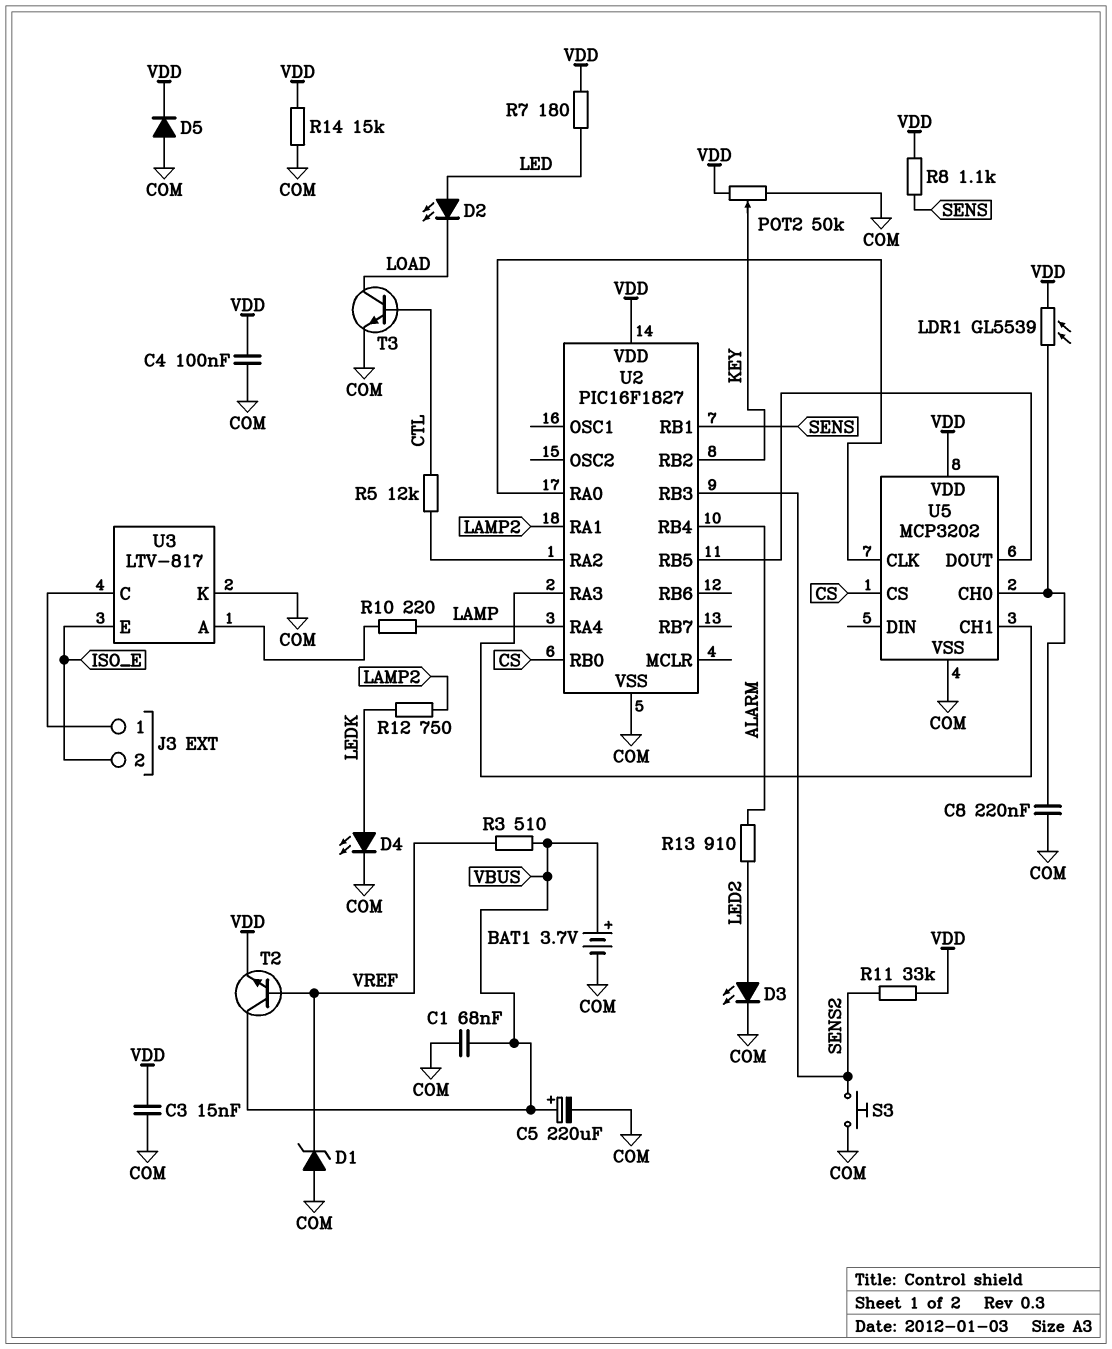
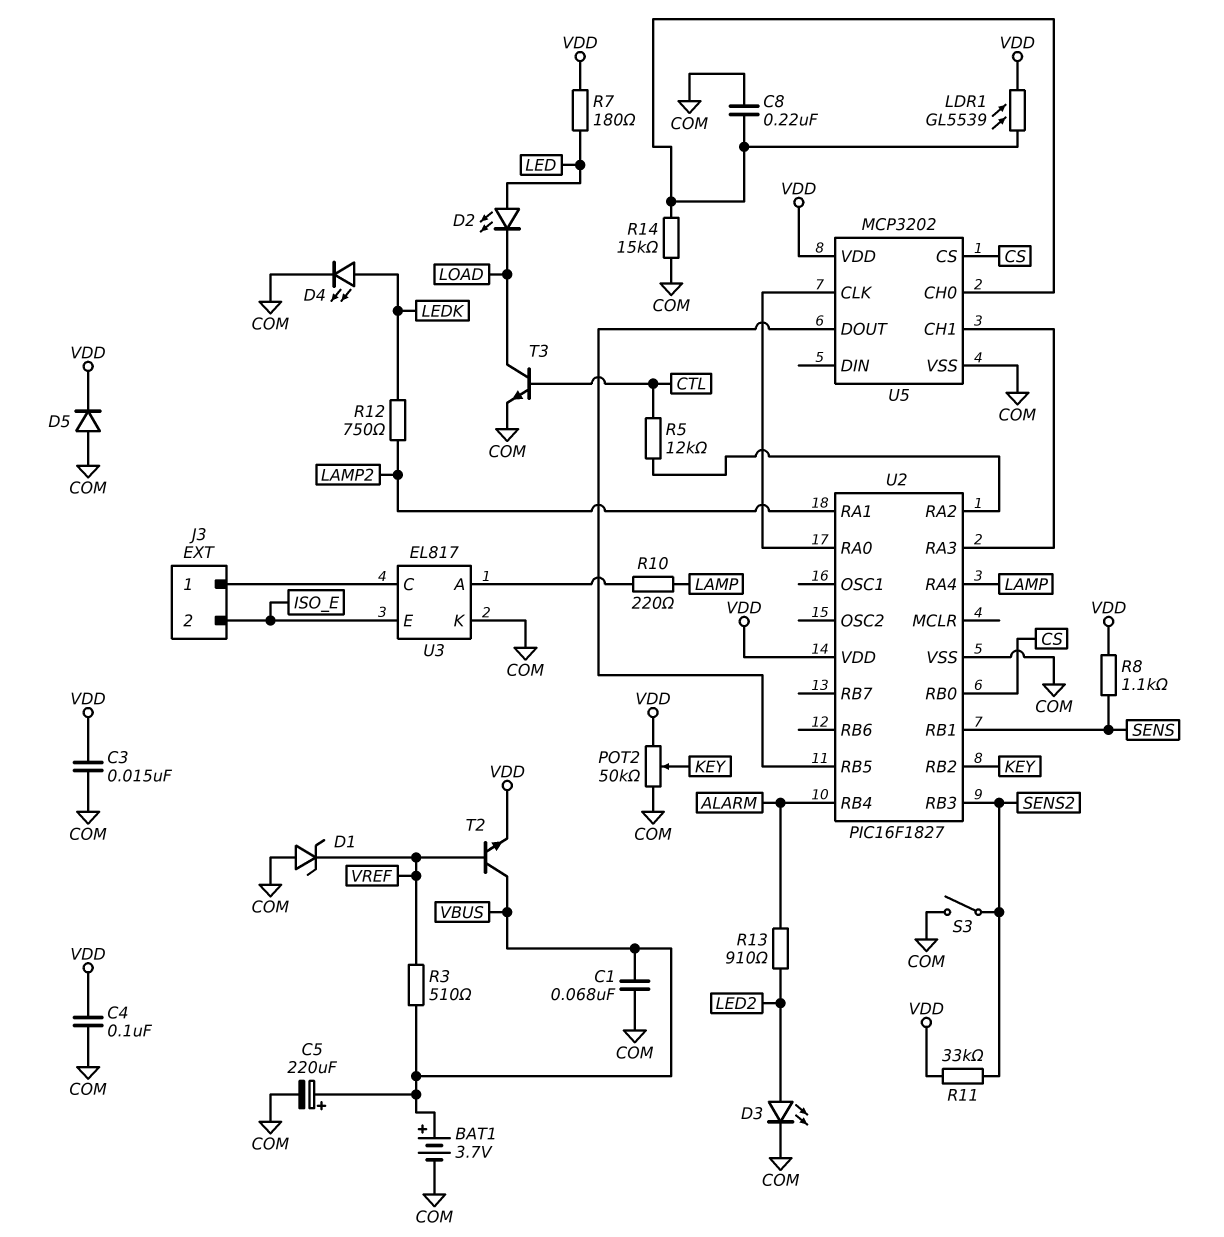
R14: 15k (COM, VDD) -> 15k (COM, U5/CH0)
S3: button (COM, SENS2) -> switch (COM, SENS2)
U3: LTV-817 -> EL817

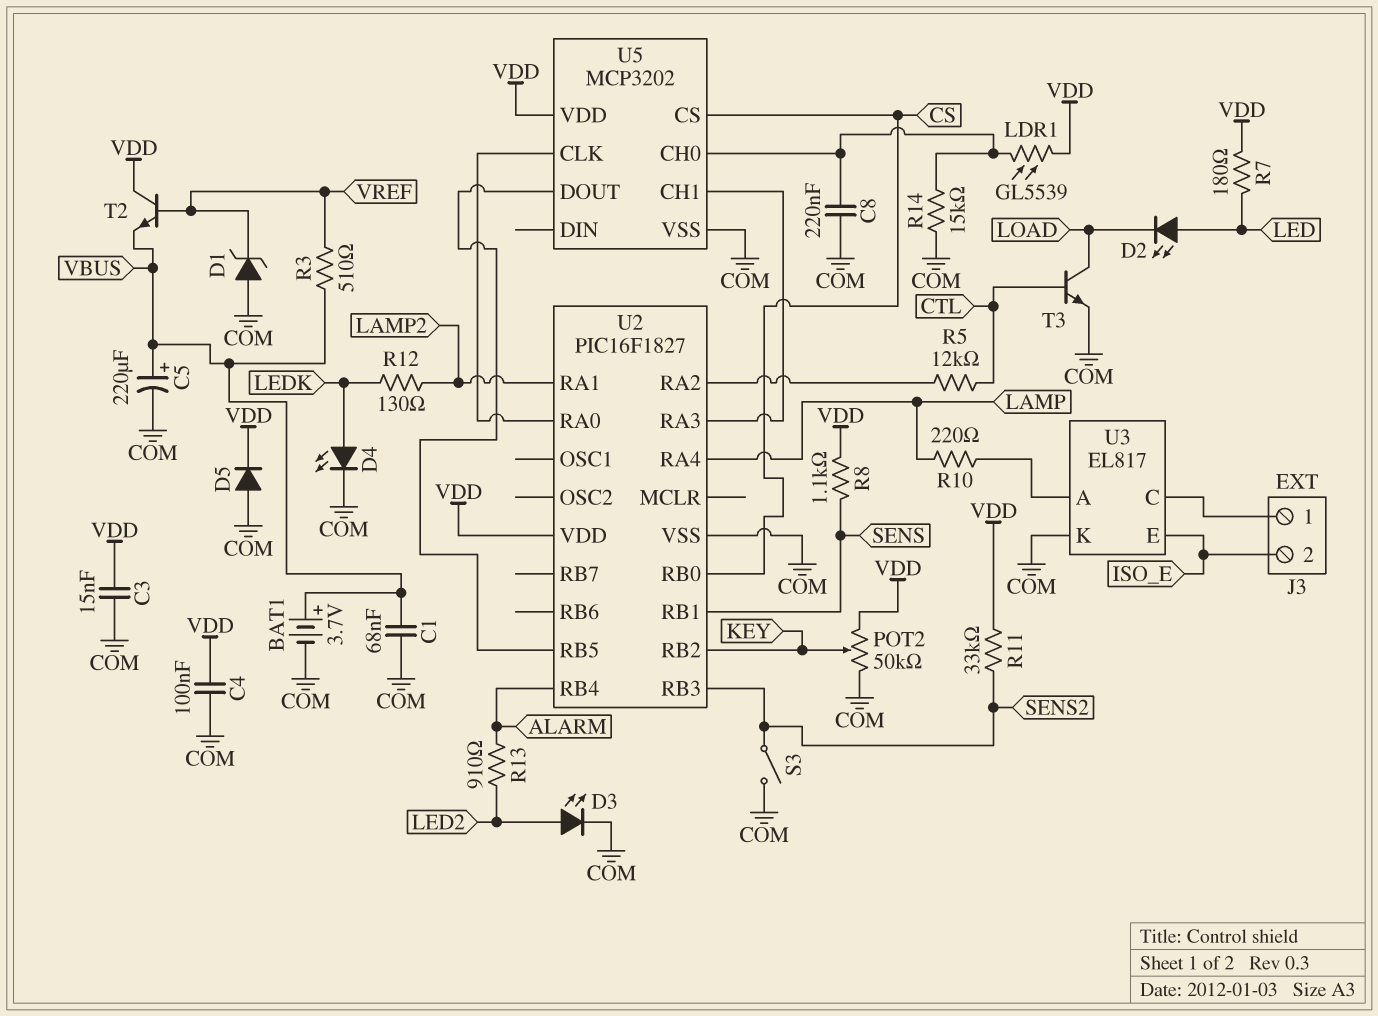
R12: 750 (LAMP2, LEDK) -> 130 (LAMP2, LEDK)
T2: NPN (B VREF, C VBUS, E VDD) -> NPN (B VREF, C VDD, E VBUS)

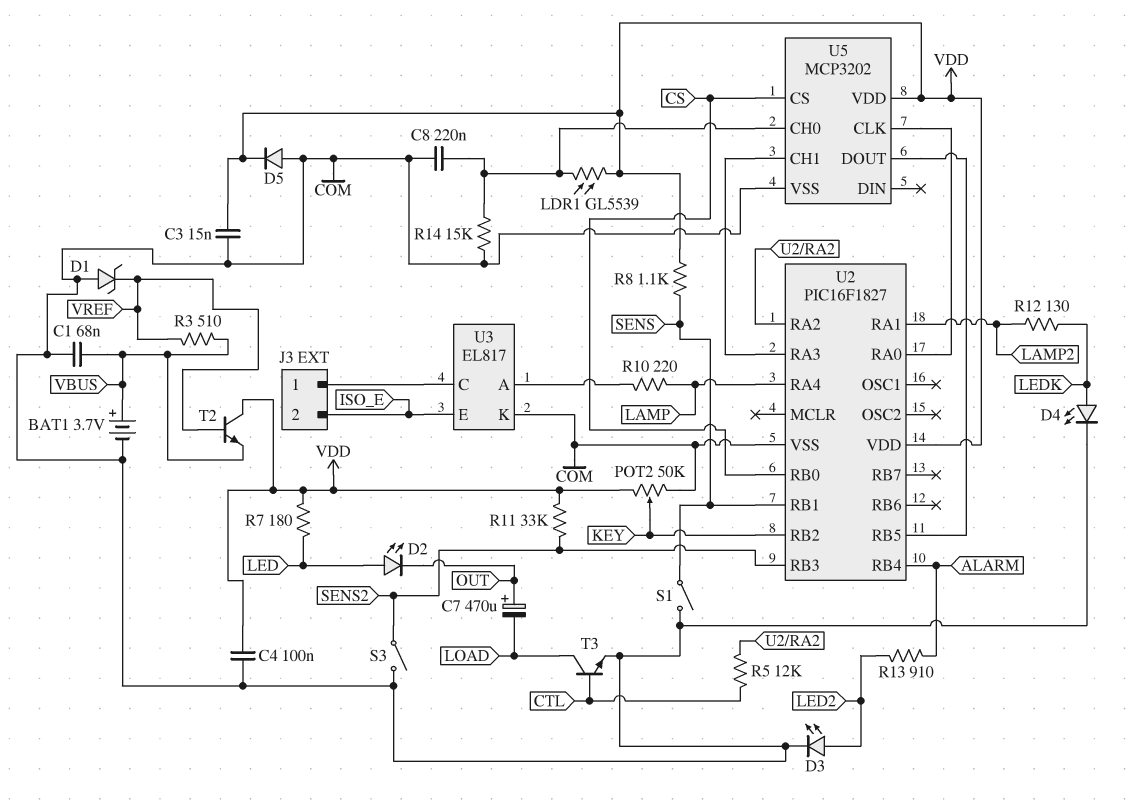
C5: 220uF (plus VBUS, minus COM) -> none
C7: none -> 470uF (plus OUT, minus LOAD)
D2: LED (A LED, K LOAD) -> LED (A LED, K OUT)
S1: none -> switch (COM, SENS)

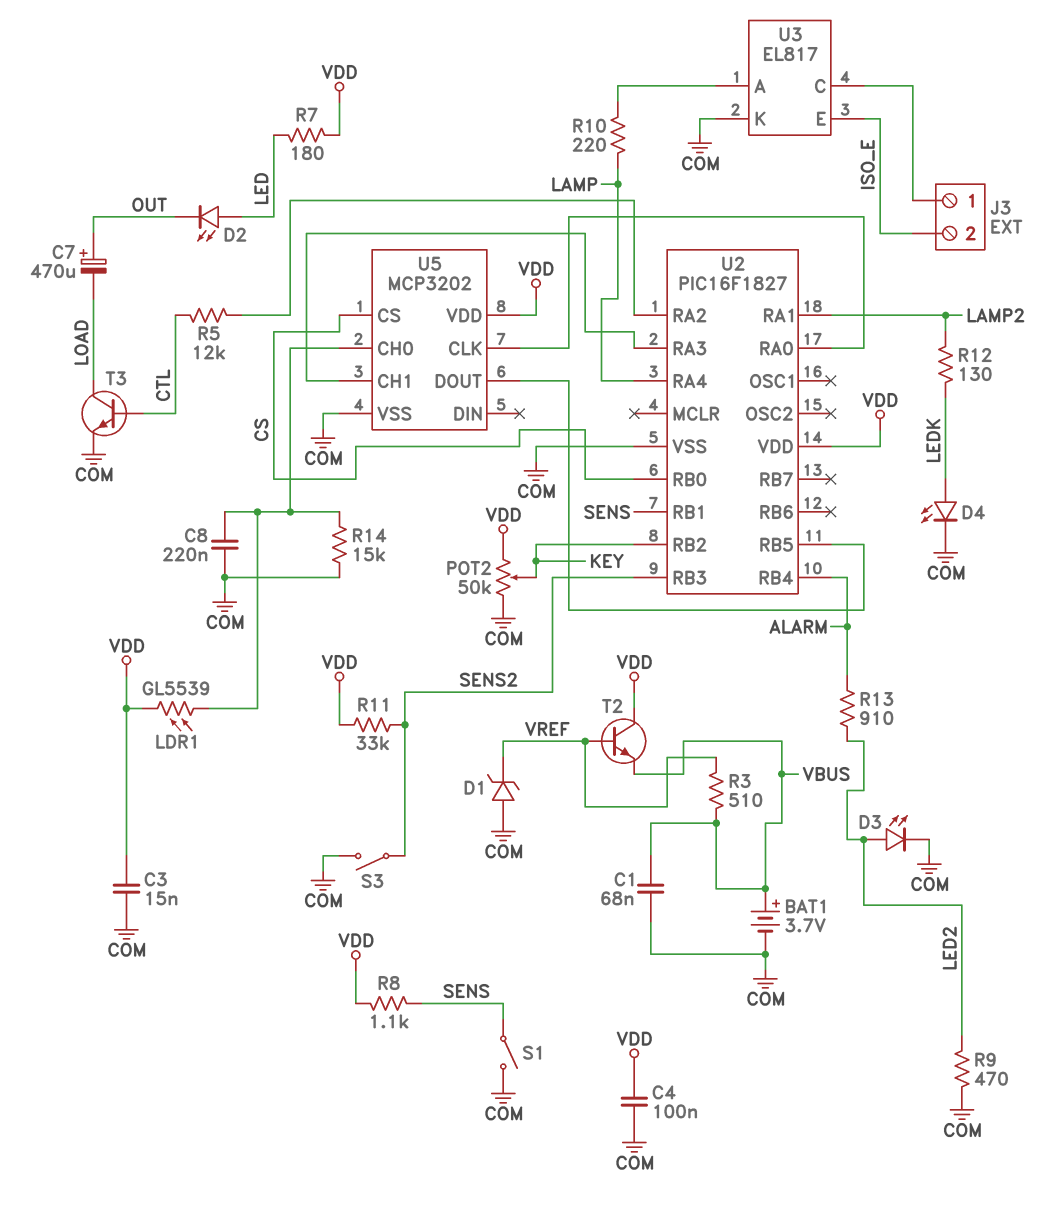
D5: diode (A COM, K VDD) -> none
R9: none -> 470 (COM, LED2)

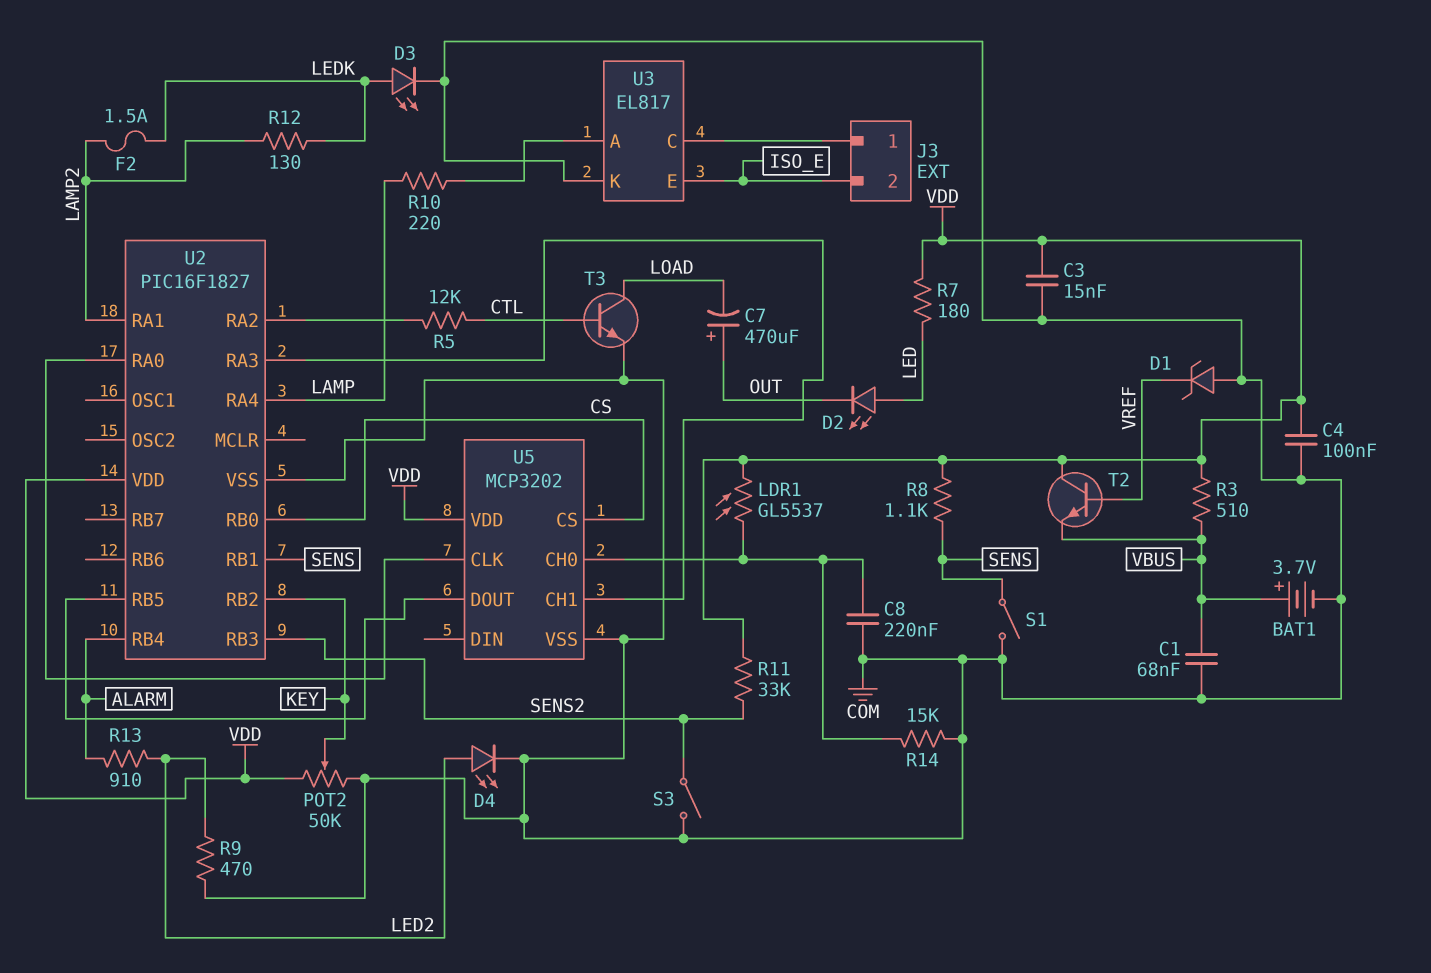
D3: LED (A LED2, K COM) -> LED (A LEDK, K COM)
D4: LED (A LEDK, K COM) -> LED (A LED2, K COM)
F2: none -> 1.5A (LAMP2, LEDK)
LDR1: GL5539 (U5/CH0, VDD) -> GL5537 (U5/CH0, VDD)
R3: 510 (VBUS, VREF) -> 510 (VBUS, VDD)

